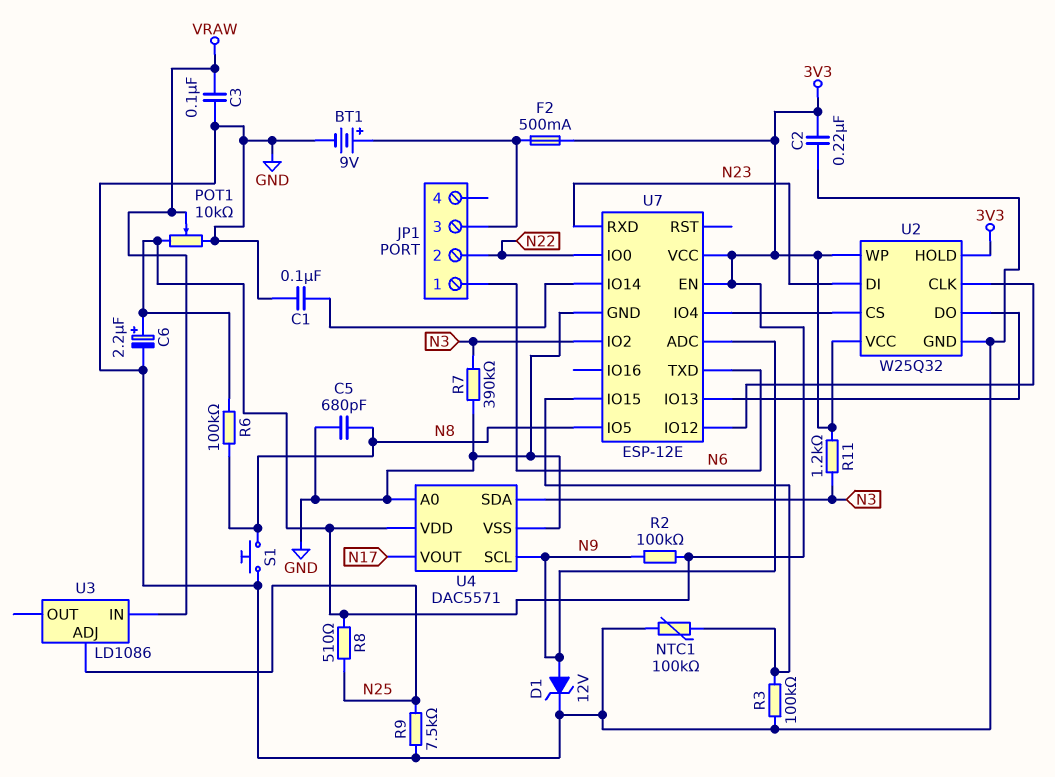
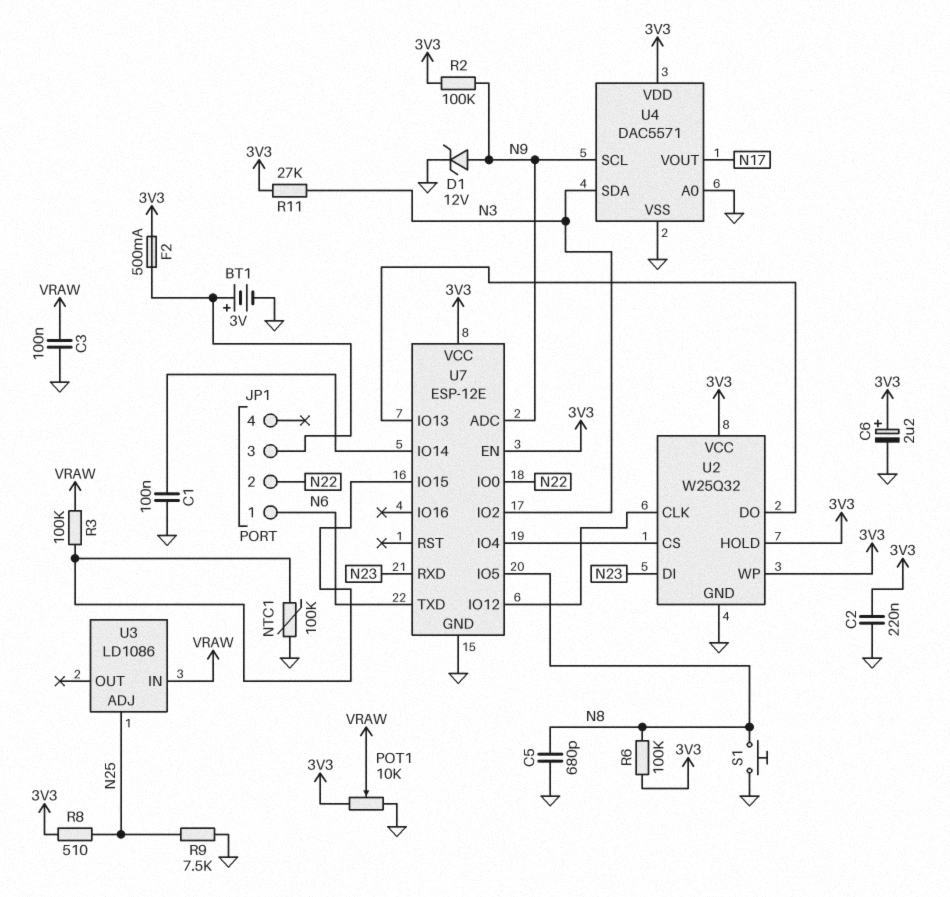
BT1: 9V (plus JP1/3, minus GND) -> 3V (plus JP1/3, minus GND)
R3: 100k (GND, U7/IO15) -> 100k (U7/IO15, VRAW)
R7: 390k (GND, N3) -> none
R11: 1.2k (3V3, N3) -> 27k (3V3, N3)

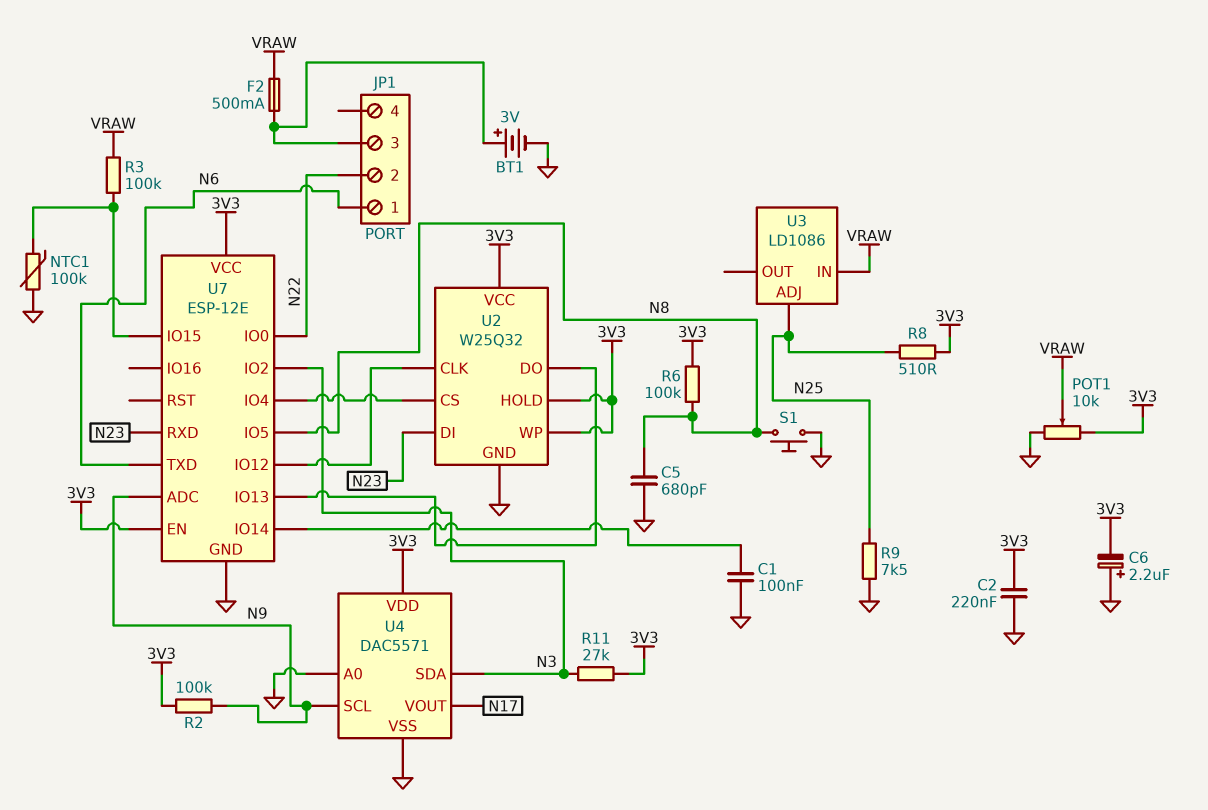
C3: 100nF (GND, VRAW) -> none
C6: 2.2uF (plus 3V3, minus GND) -> 2.2uF (plus GND, minus 3V3)
D1: zener 12V (A N9, K GND) -> none
F2: 500mA (3V3, JP1/3) -> 500mA (JP1/3, VRAW)

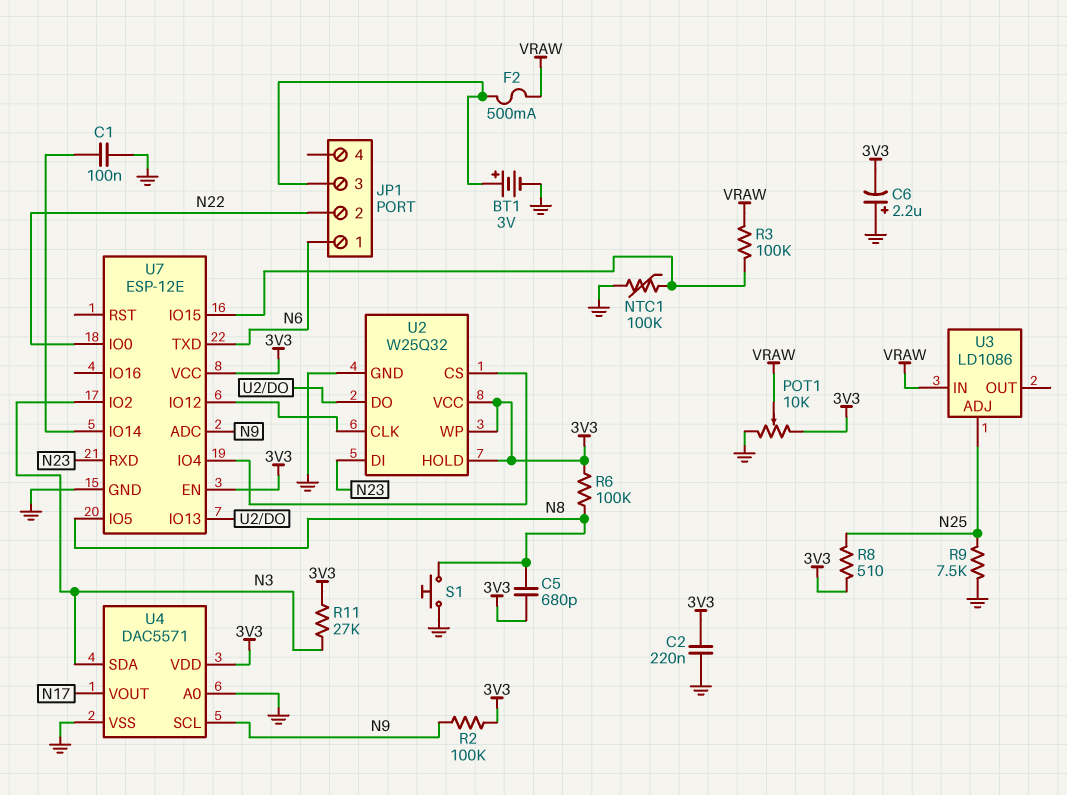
C5: 680pF (GND, N8) -> 680pF (3V3, N8)

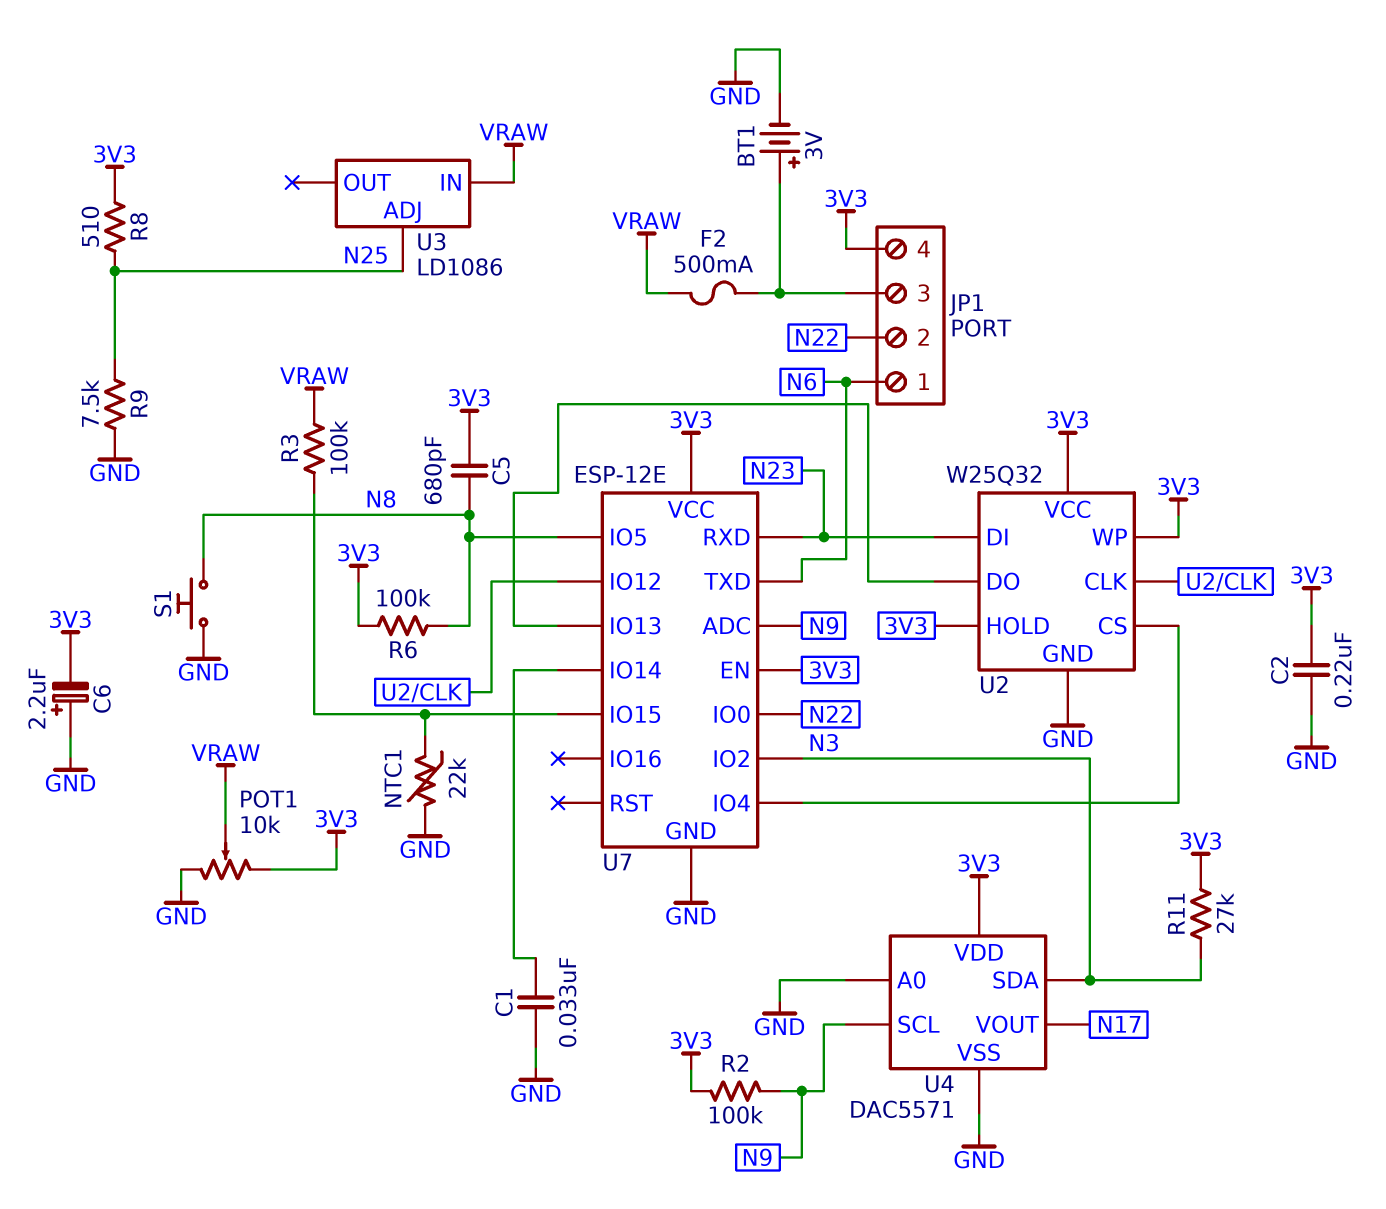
C1: 100nF (GND, U7/IO14) -> 33nF (GND, U7/IO14)
JP1 pin 4: none -> 3V3
NTC1: 100k (GND, U7/IO15) -> 22k (GND, U7/IO15)

